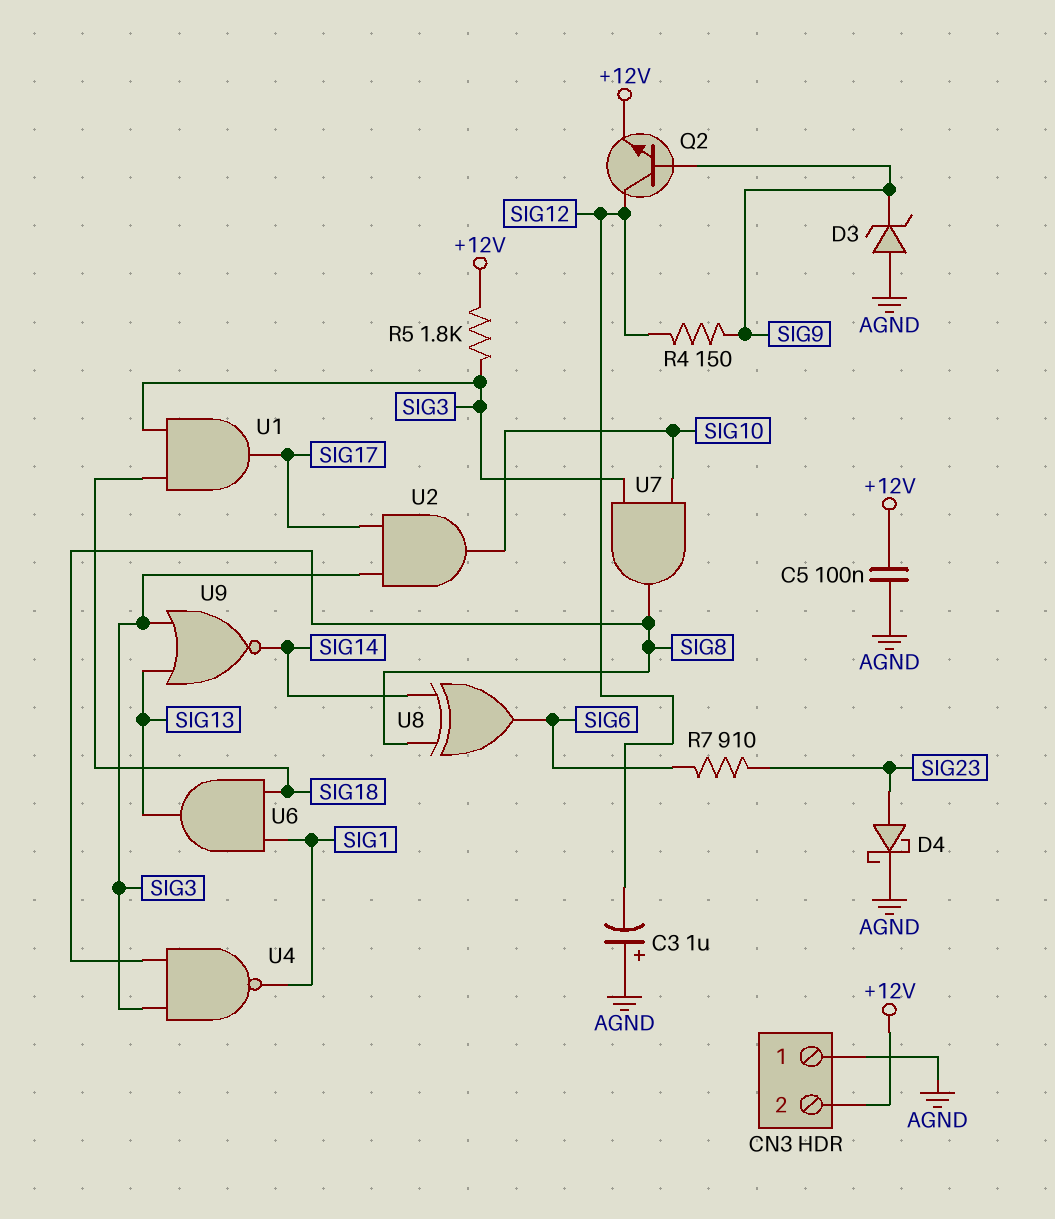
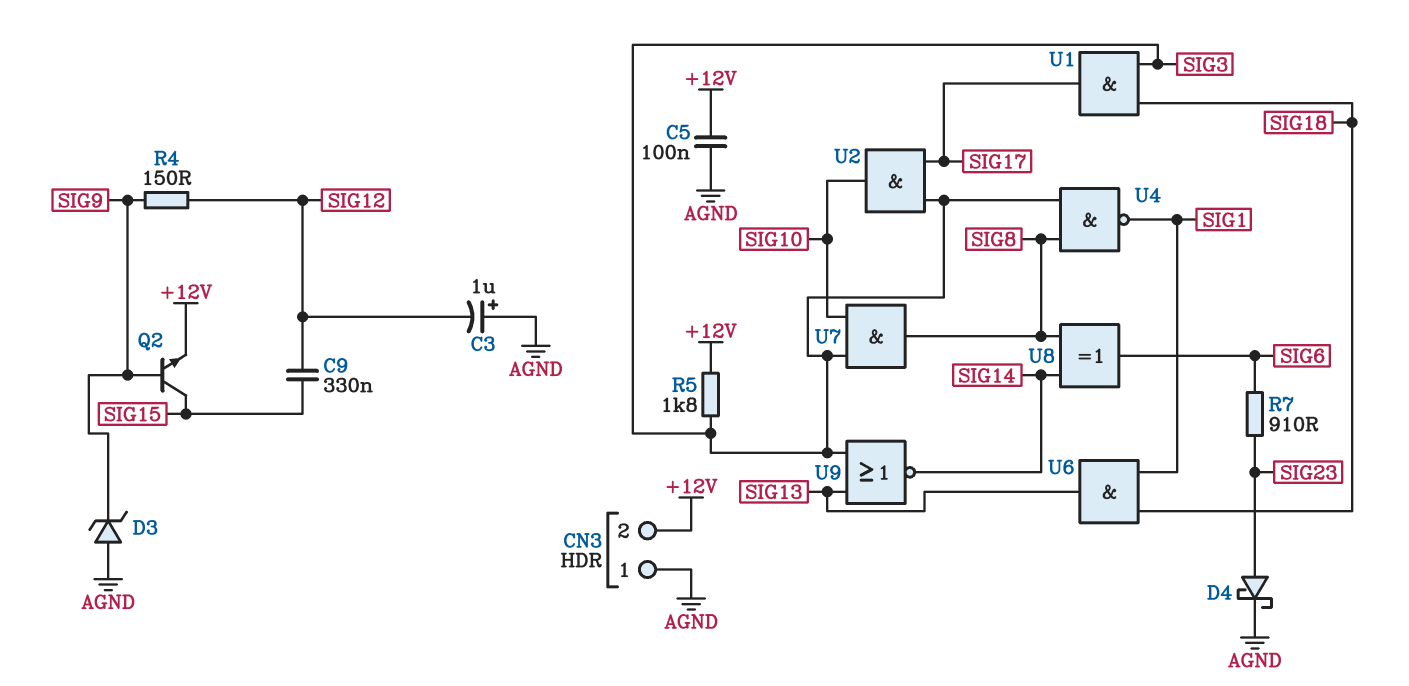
C9: none -> 330nF (SIG12, SIG15)
Q2: NPN (B SIG9, C SIG12, E +12V) -> NPN (B SIG9, C SIG15, E +12V)

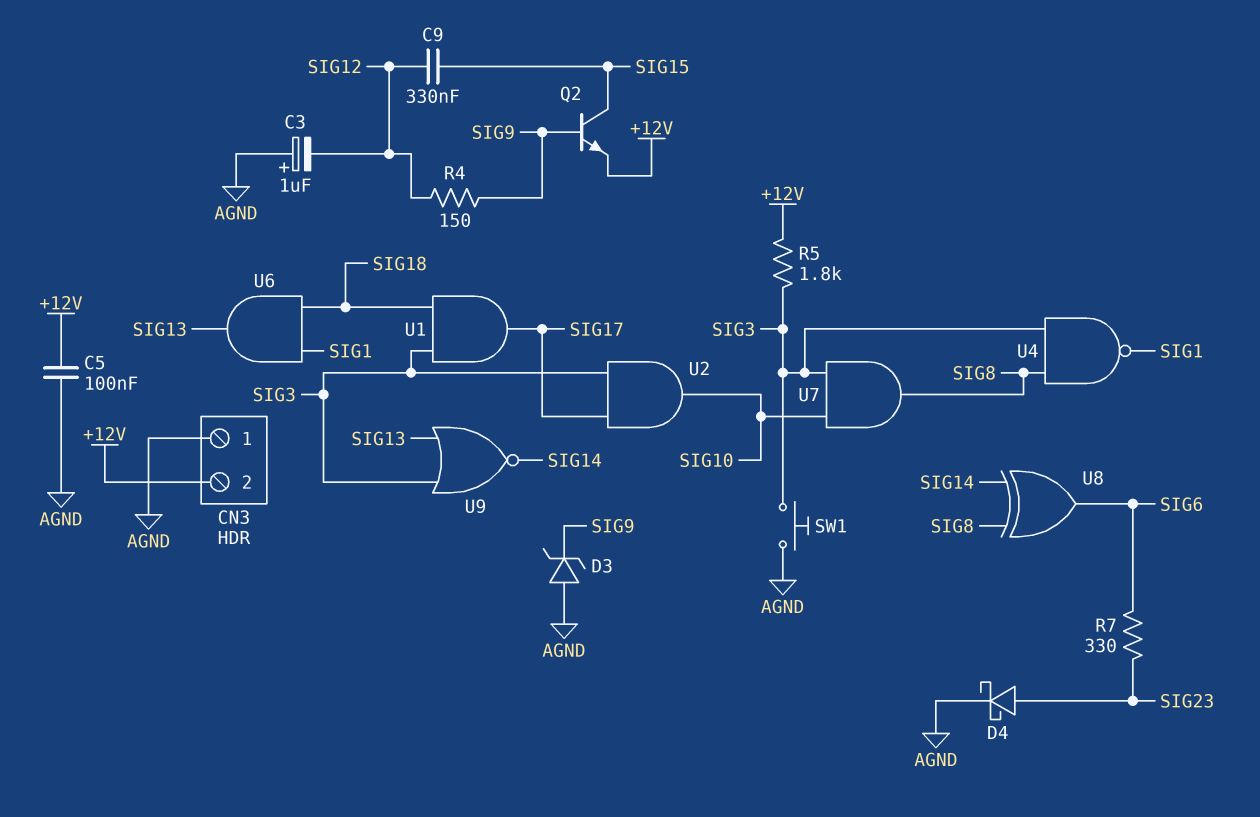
R7: 910 (SIG6, SIG23) -> 330 (SIG6, SIG23)
SW1: none -> button (AGND, SIG3)

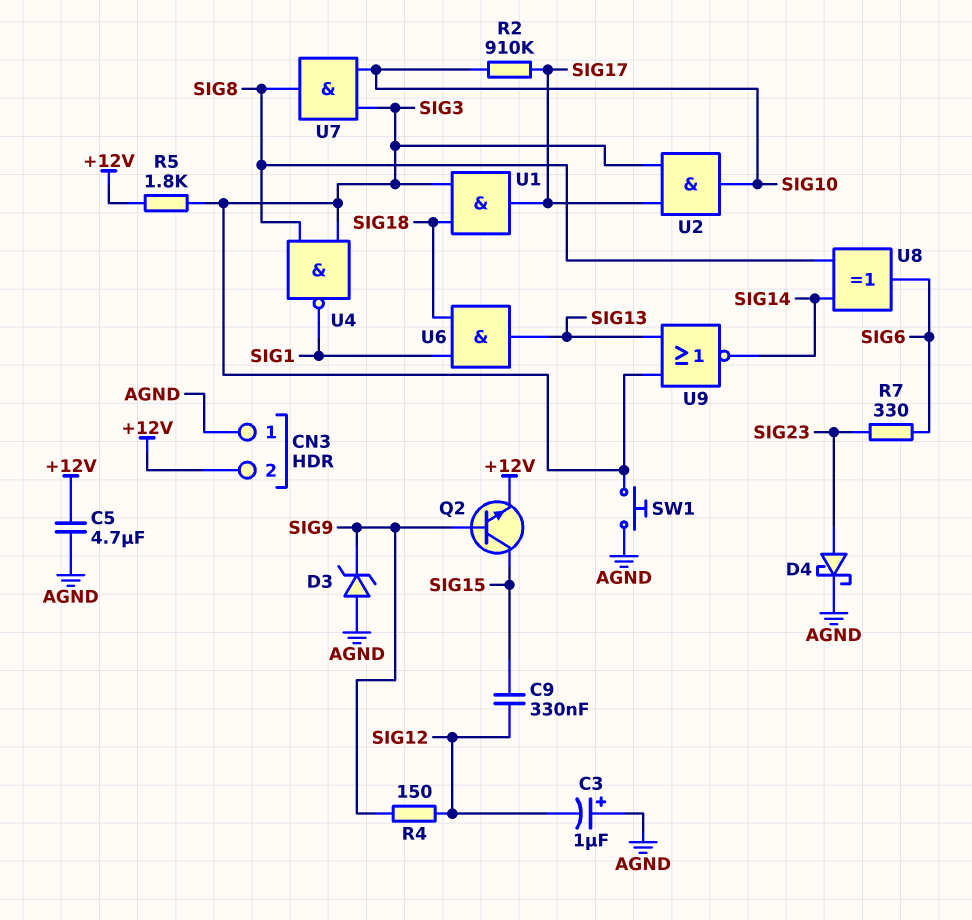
C5: 100nF (+12V, AGND) -> 4.7uF (+12V, AGND)
R2: none -> 910k (SIG10, SIG17)

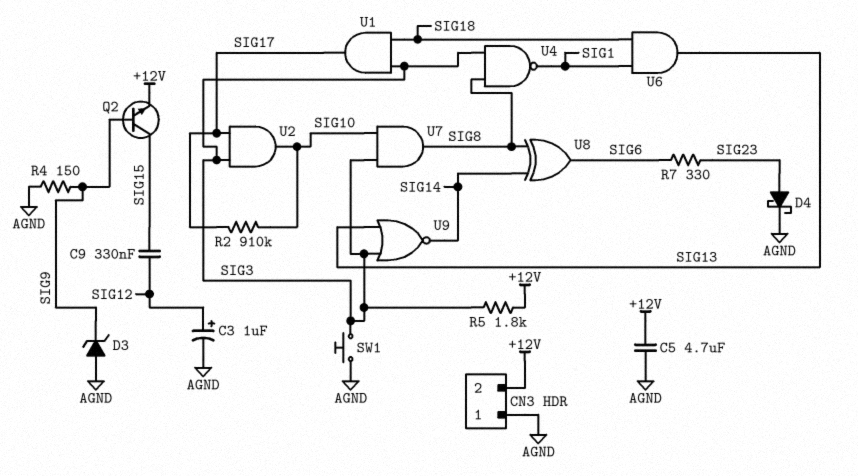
C3: 1uF (plus AGND, minus SIG12) -> 1uF (plus SIG12, minus AGND)
R4: 150 (SIG9, SIG12) -> 150 (AGND, SIG9)

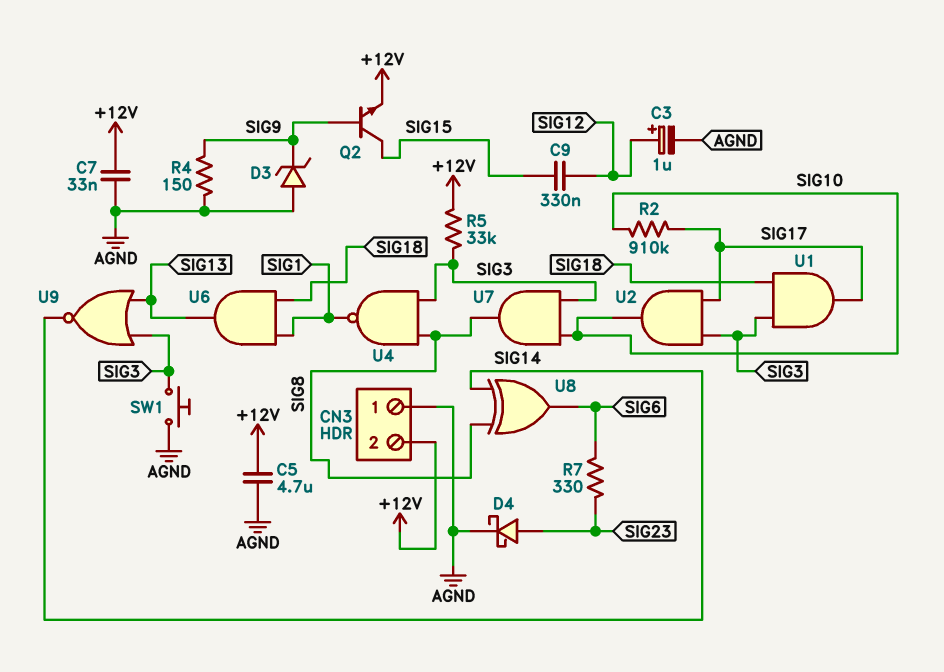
C7: none -> 33nF (+12V, AGND)
R5: 1.8k (+12V, SIG3) -> 33k (+12V, SIG3)

